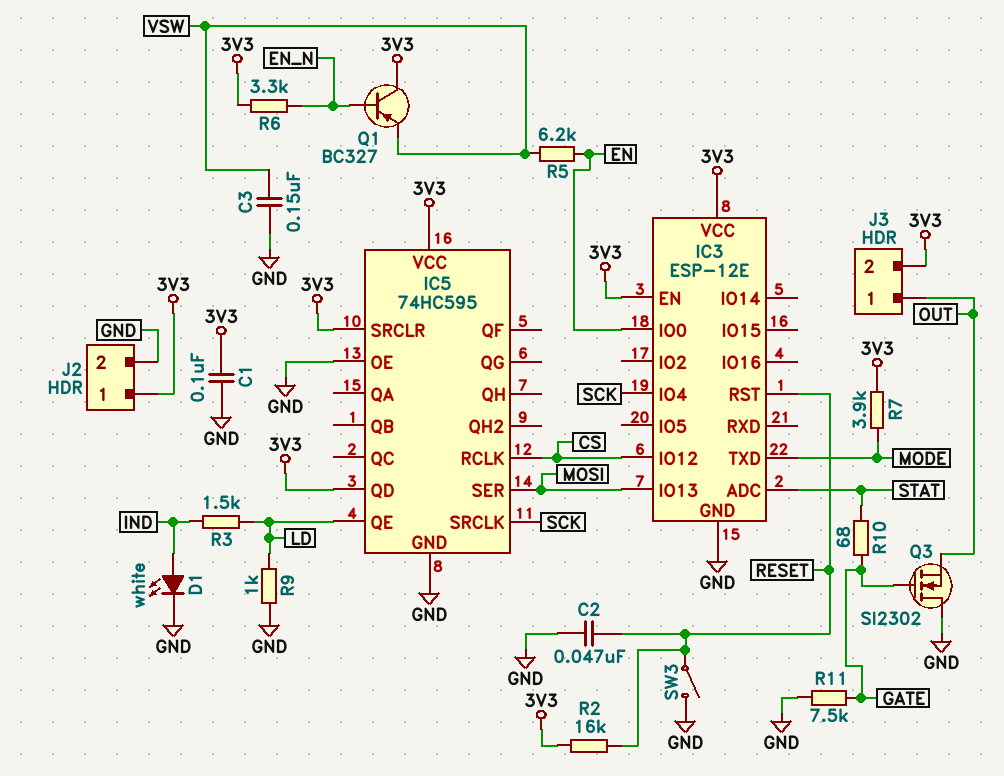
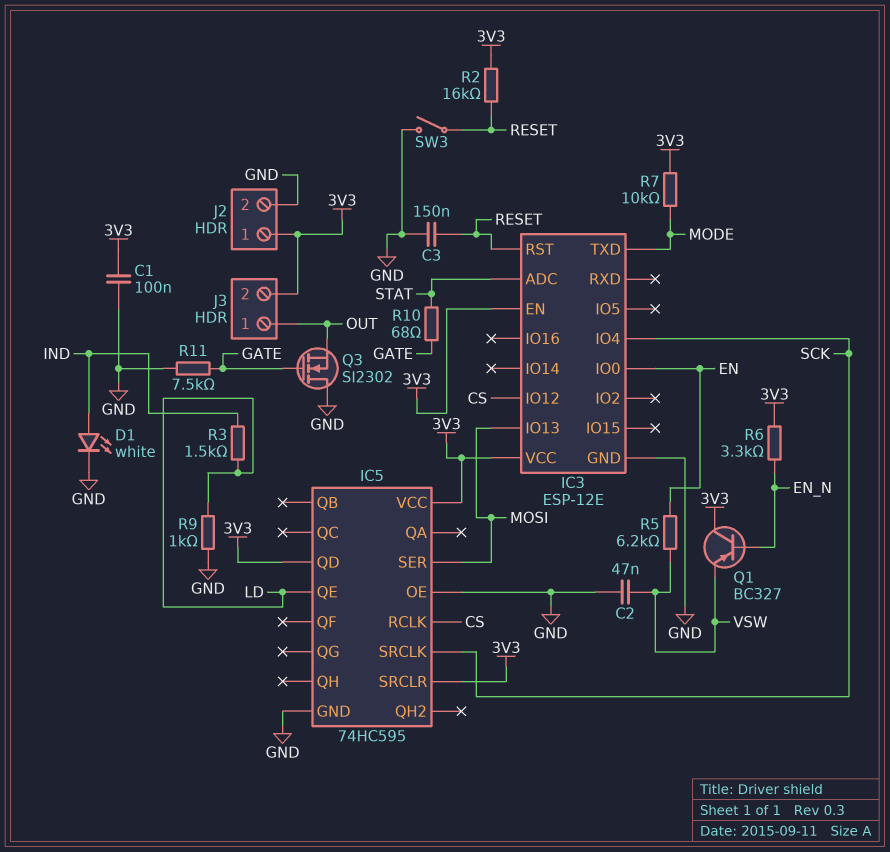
C2: 47nF (GND, RESET) -> 47nF (GND, VSW)
C3: 150nF (GND, VSW) -> 150nF (GND, RESET)
R7: 3.9k (3V3, MODE) -> 10k (3V3, MODE)

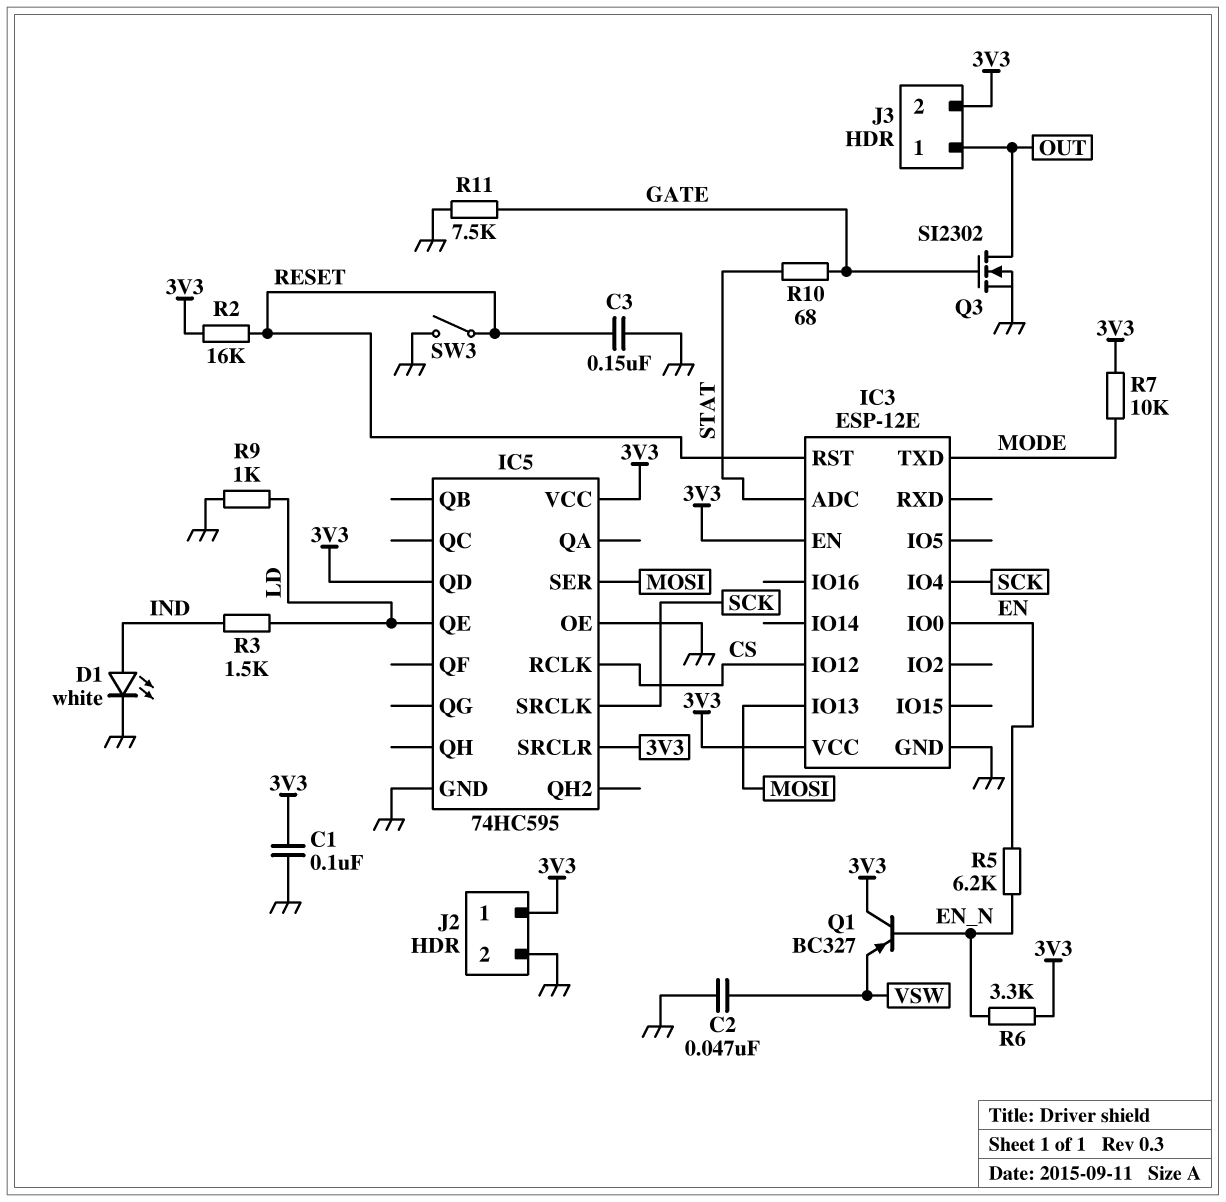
Q3: NMOS SI2302 (G GATE, D GND, S OUT) -> NMOS SI2302 (G GATE, D OUT, S GND)
R5: 6.2k (EN, VSW) -> 6.2k (EN, EN_N)

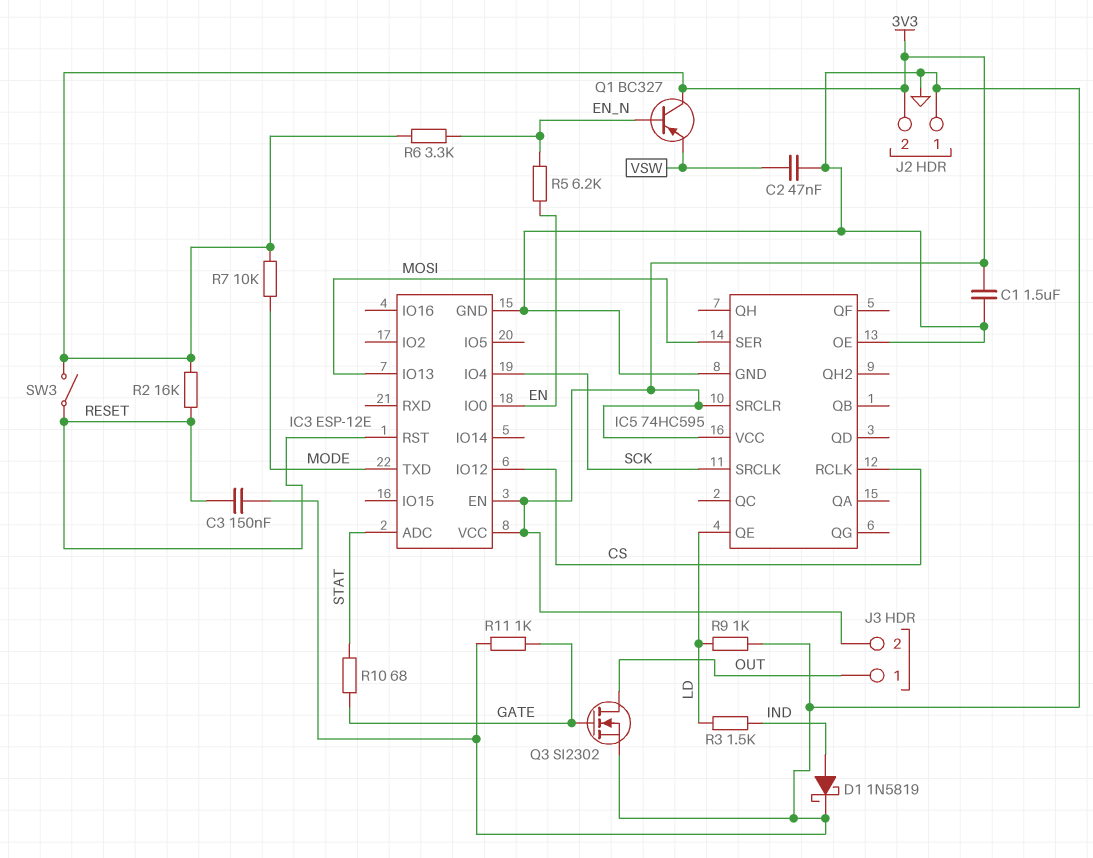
C1: 100nF (3V3, GND) -> 1.5uF (3V3, GND)
D1: LED white (A IND, K GND) -> schottky 1N5819 (A IND, K GND)
IC5 pin QD: 3V3 -> none
J2 pin 1: 3V3 -> GND
J2 pin 2: GND -> 3V3
R11: 7.5k (GATE, GND) -> 1k (GATE, GND)
SW3: switch (GND, RESET) -> switch (3V3, RESET)

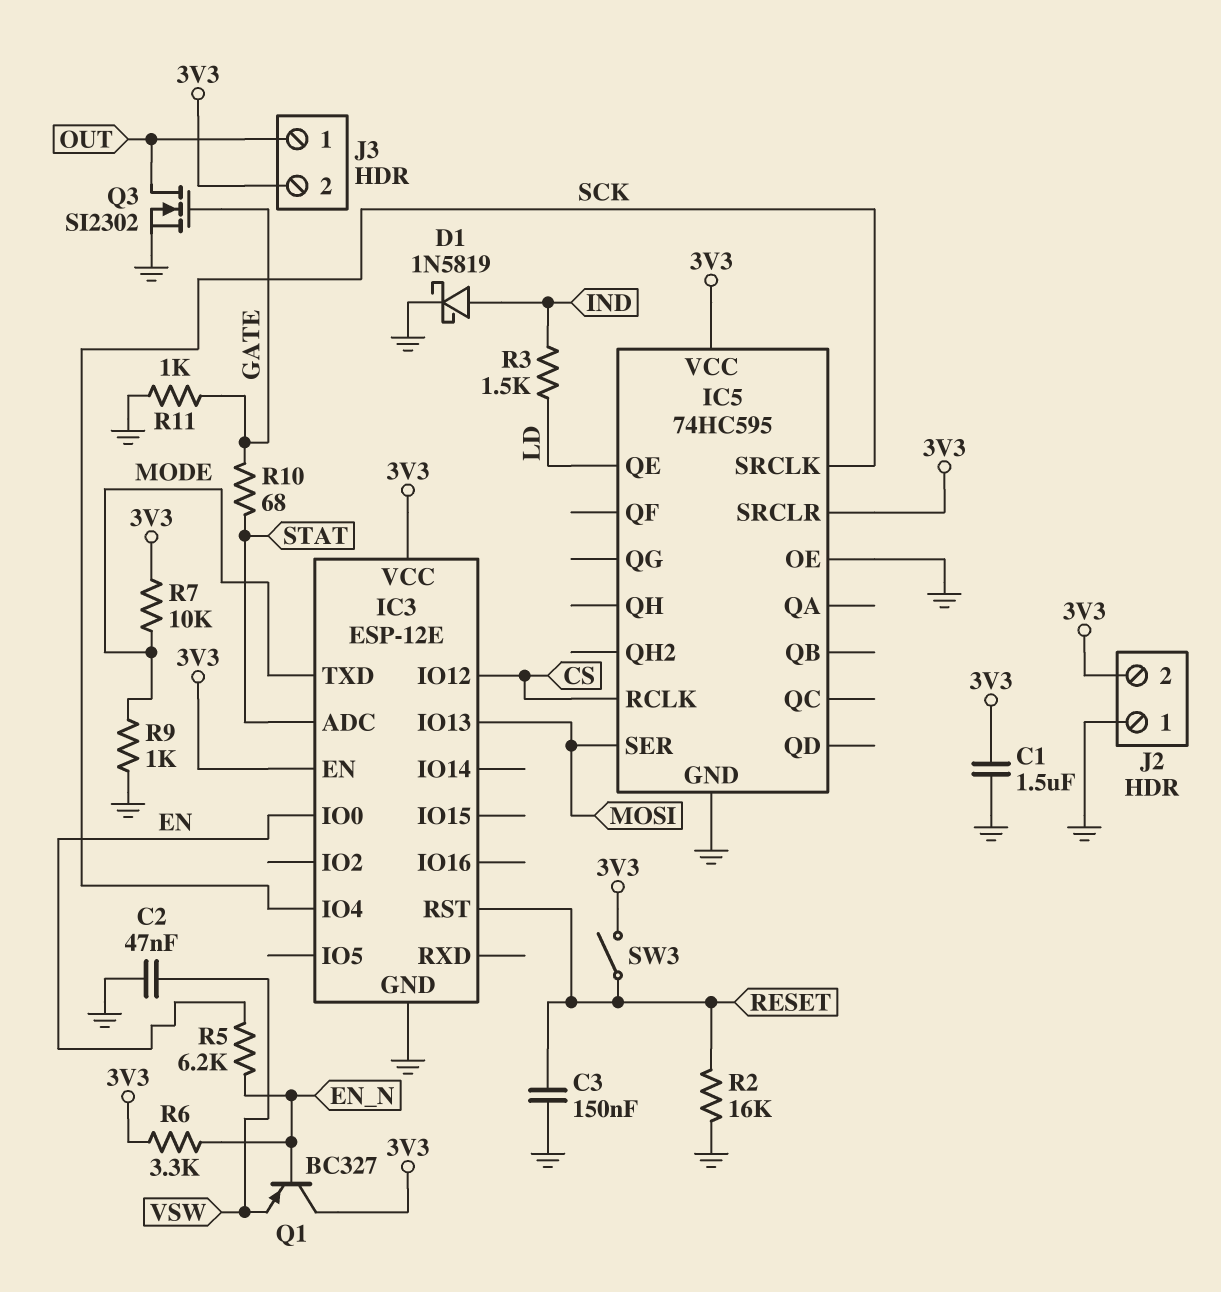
R2: 16k (3V3, RESET) -> 16k (GND, RESET)
R9: 1k (GND, LD) -> 1k (GND, MODE)

